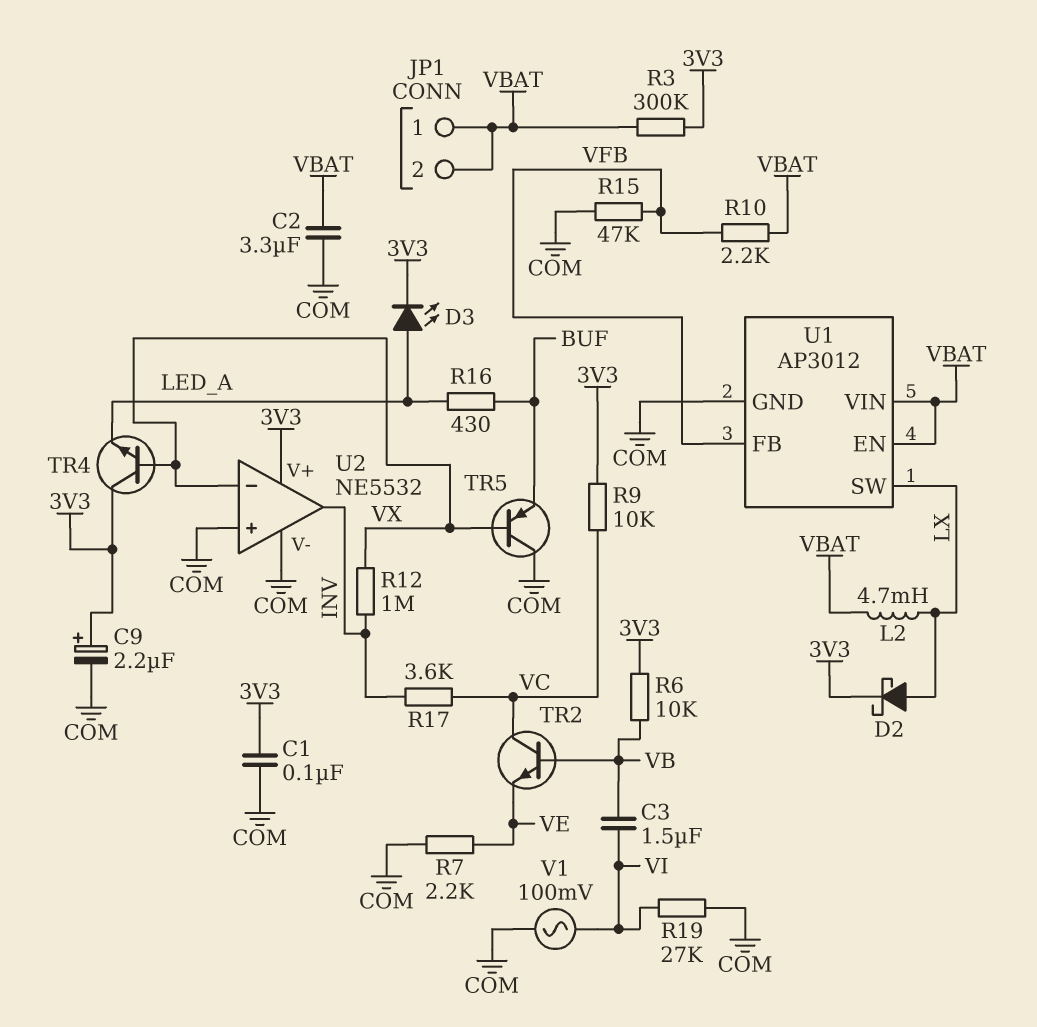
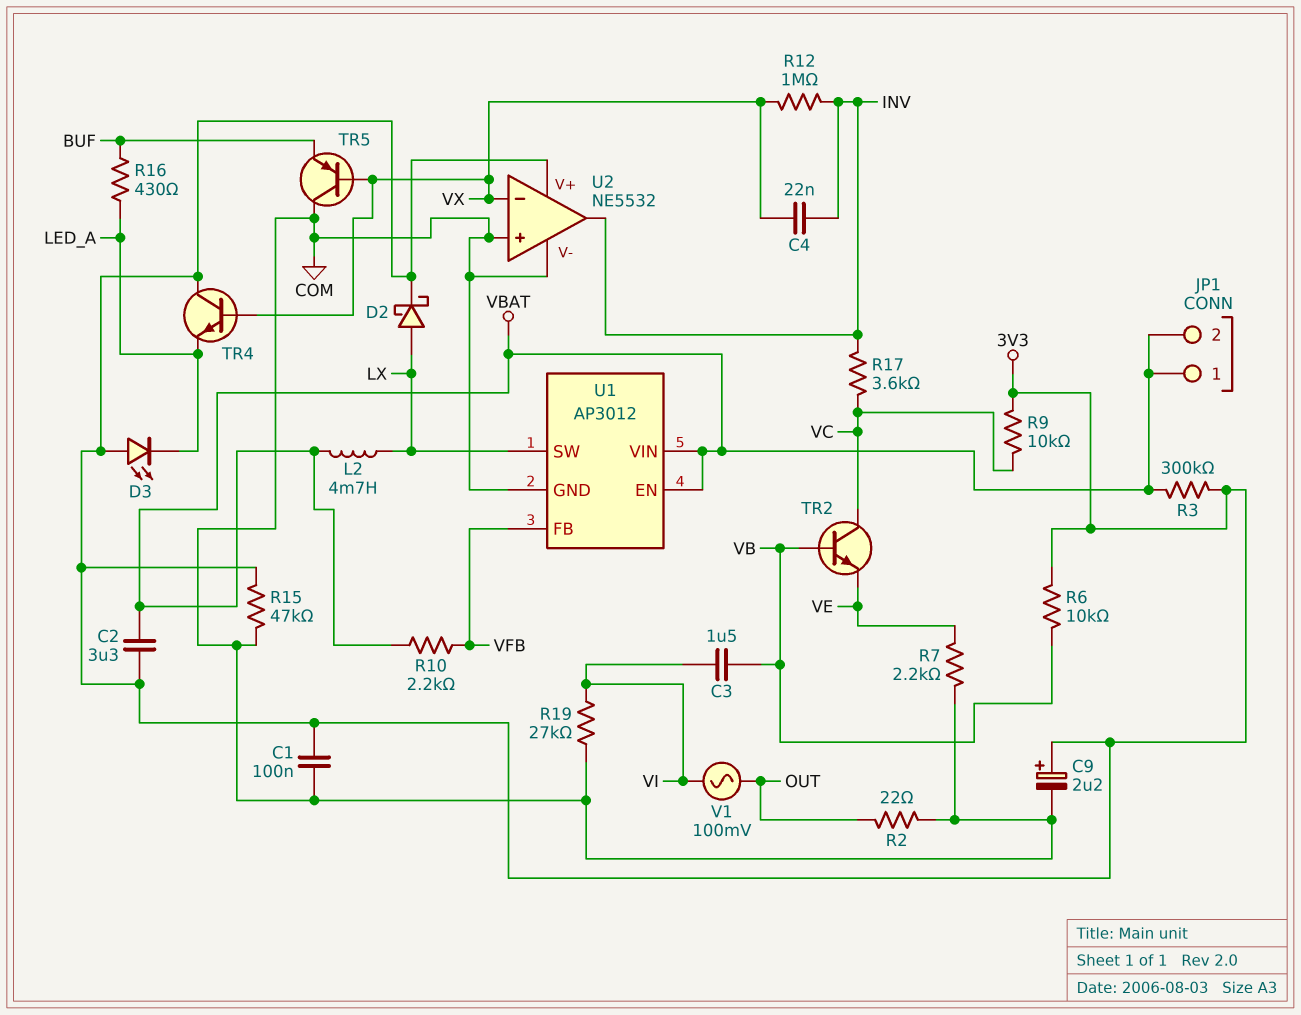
C2: 3.3uF (COM, VBAT) -> 3.3uF (3V3, VBAT)
C4: none -> 22nF (INV, VX)
D3: LED (A LED_A, K 3V3) -> LED (A 3V3, K LED_A)
R2: none -> 22 (COM, OUT)
R15: 47k (COM, VFB) -> 47k (3V3, COM)
V1: AC 100mV (COM, VI) -> AC 100mV (OUT, VI)

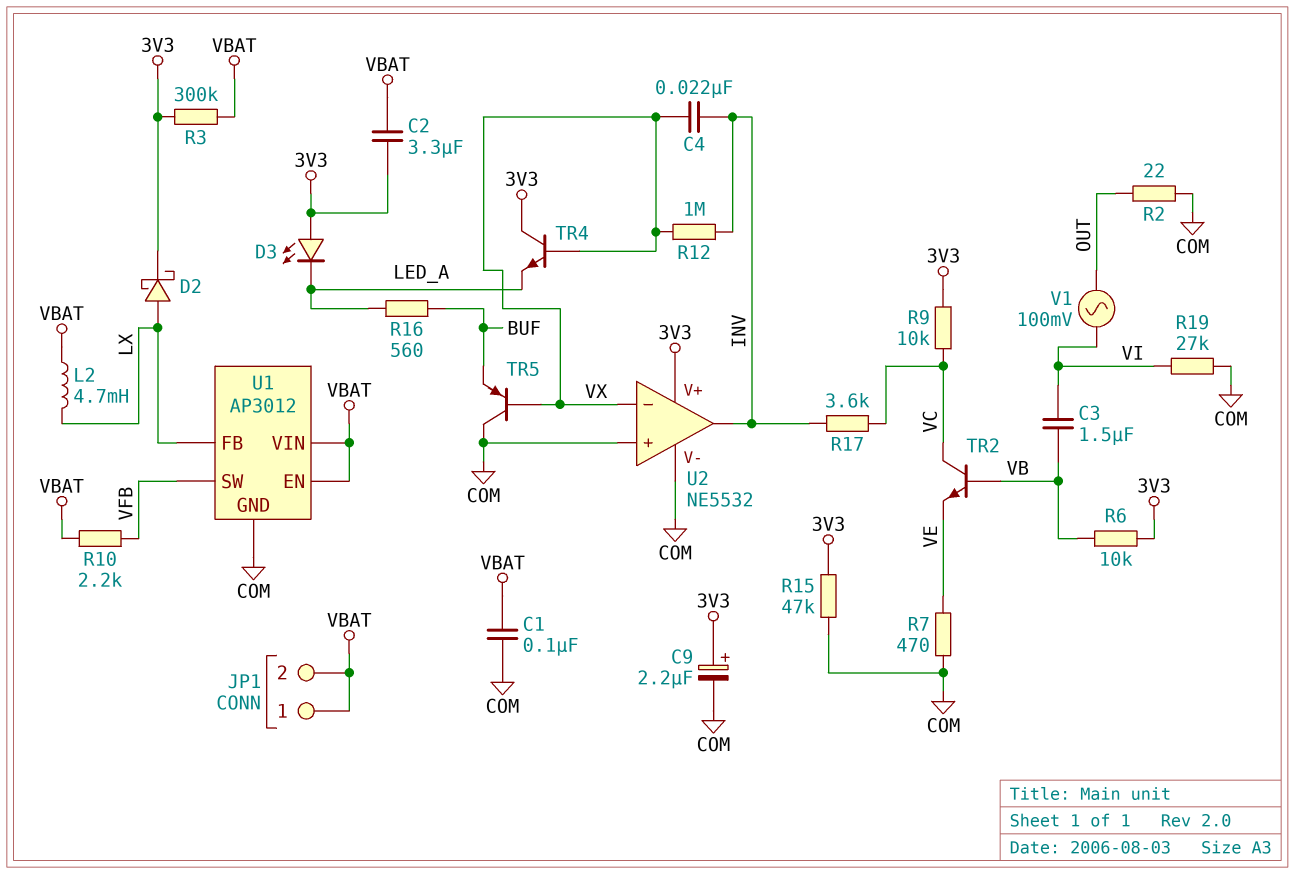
C1: 100nF (3V3, COM) -> 100nF (COM, VBAT)
R7: 2.2k (COM, VE) -> 470 (COM, VE)
R16: 430 (BUF, LED_A) -> 560 (BUF, LED_A)
U1 pin FB: VFB -> LX
U1 pin SW: LX -> VFB

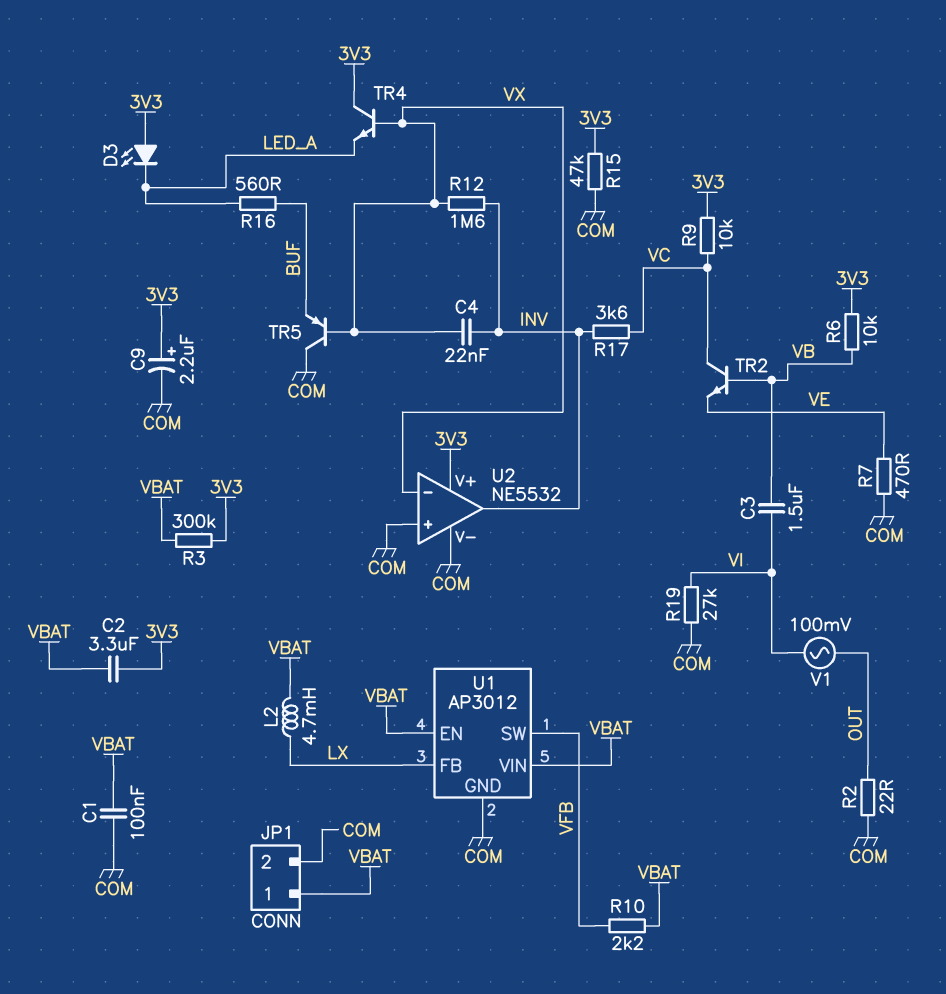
D2: schottky (A LX, K 3V3) -> none
JP1 pin 2: VBAT -> COM
R12: 1M (INV, VX) -> 1.6M (INV, VX)

